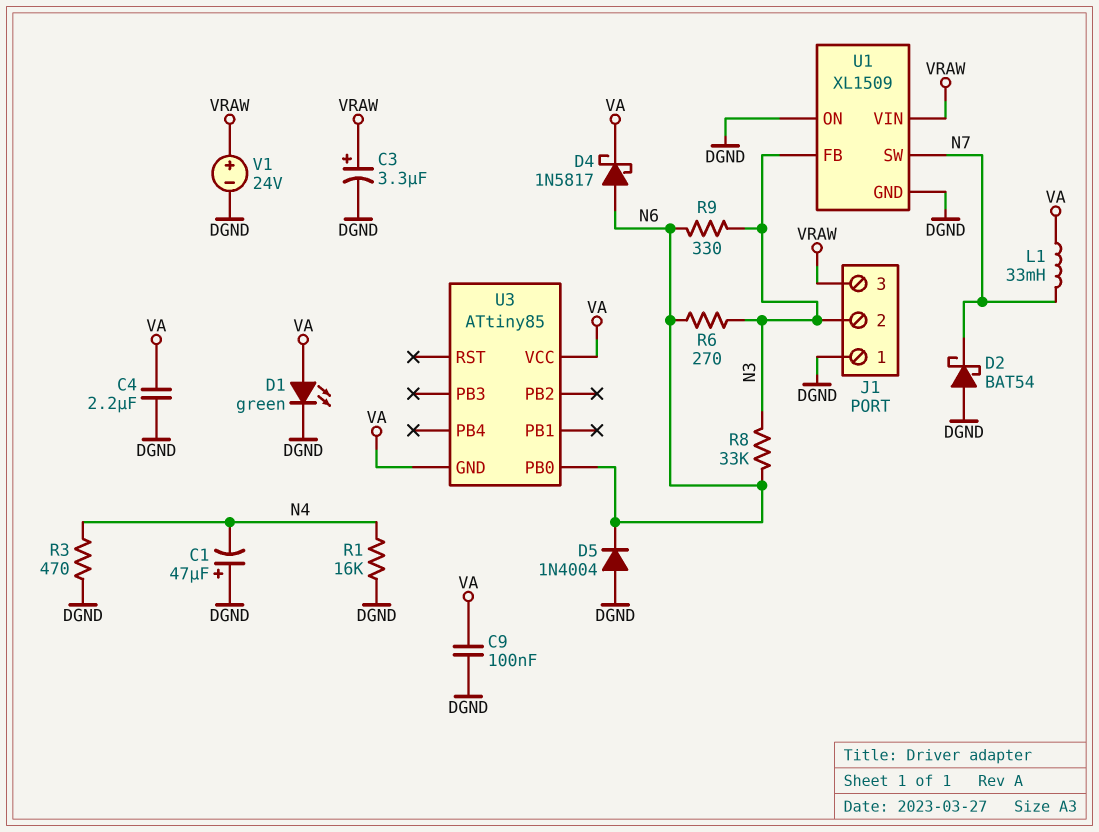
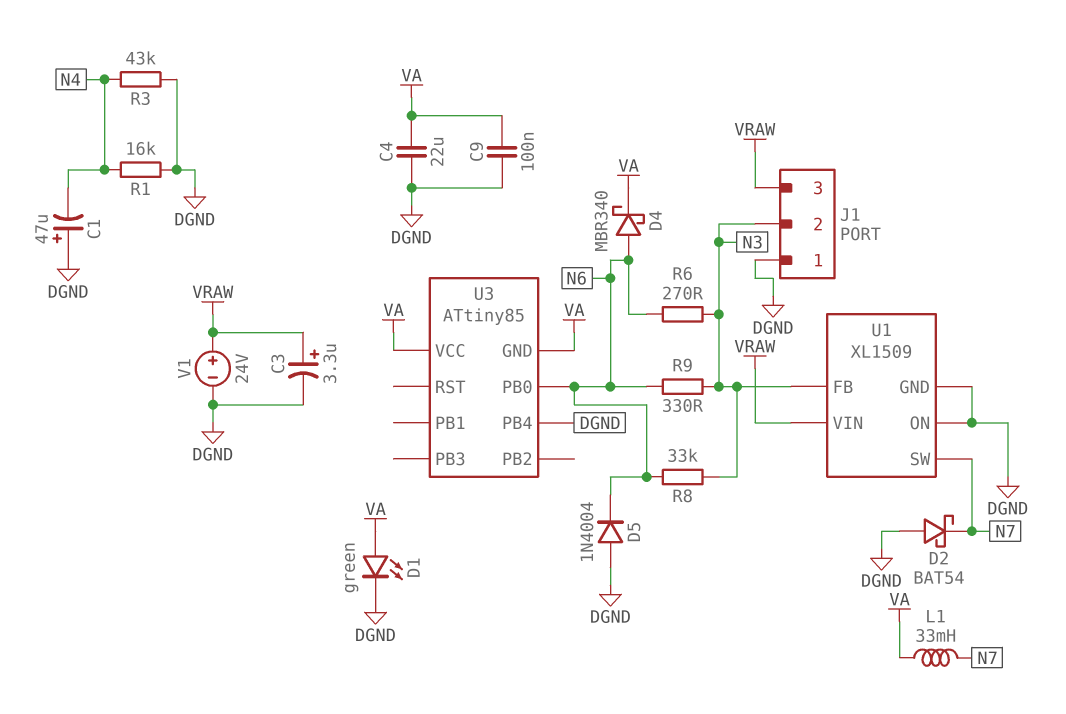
C4: 2.2uF (DGND, VA) -> 22uF (DGND, VA)
D4: schottky 1N5817 (A N6, K VA) -> schottky MBR340 (A N6, K VA)
R3: 470 (DGND, N4) -> 43k (DGND, N4)
U3 pin PB4: none -> DGND

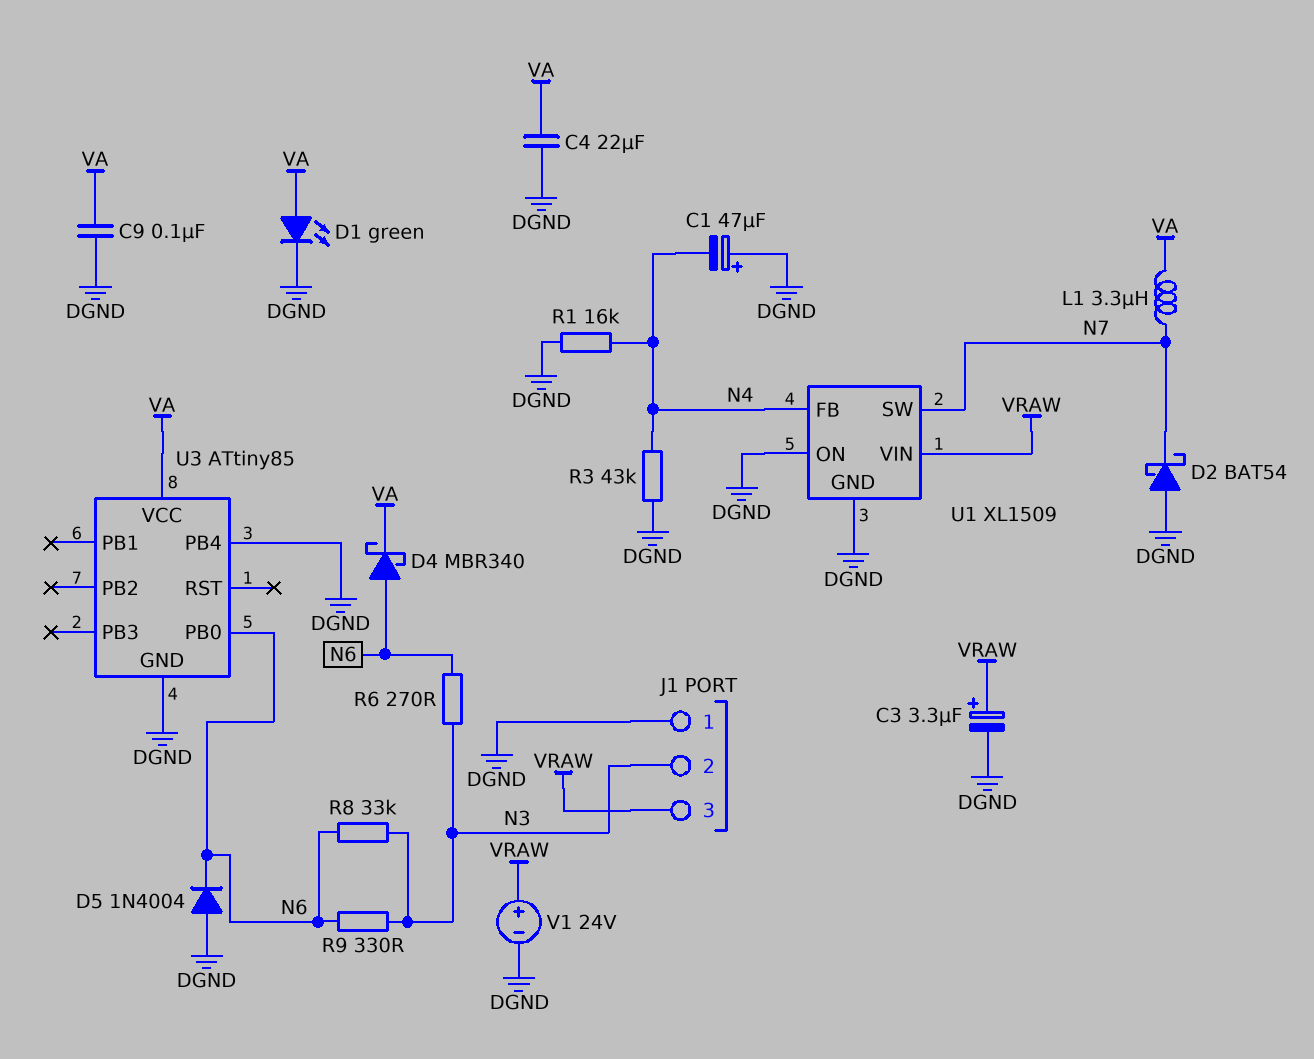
L1: 33mH (N7, VA) -> 3.3uH (N7, VA)
U1 pin FB: N3 -> N4
U3 pin GND: VA -> DGND

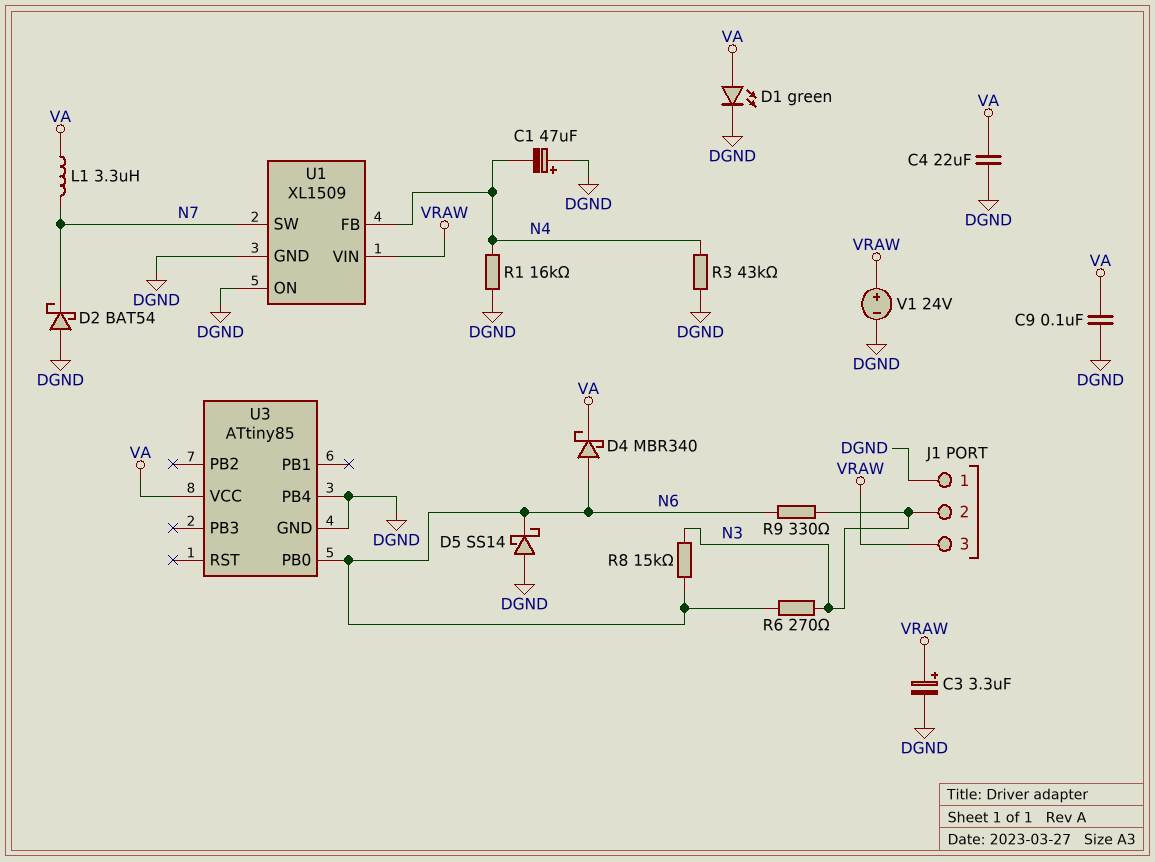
D5: diode 1N4004 (A DGND, K N6) -> schottky SS14 (A DGND, K N6)
R8: 33k (N3, N6) -> 15k (N3, N6)

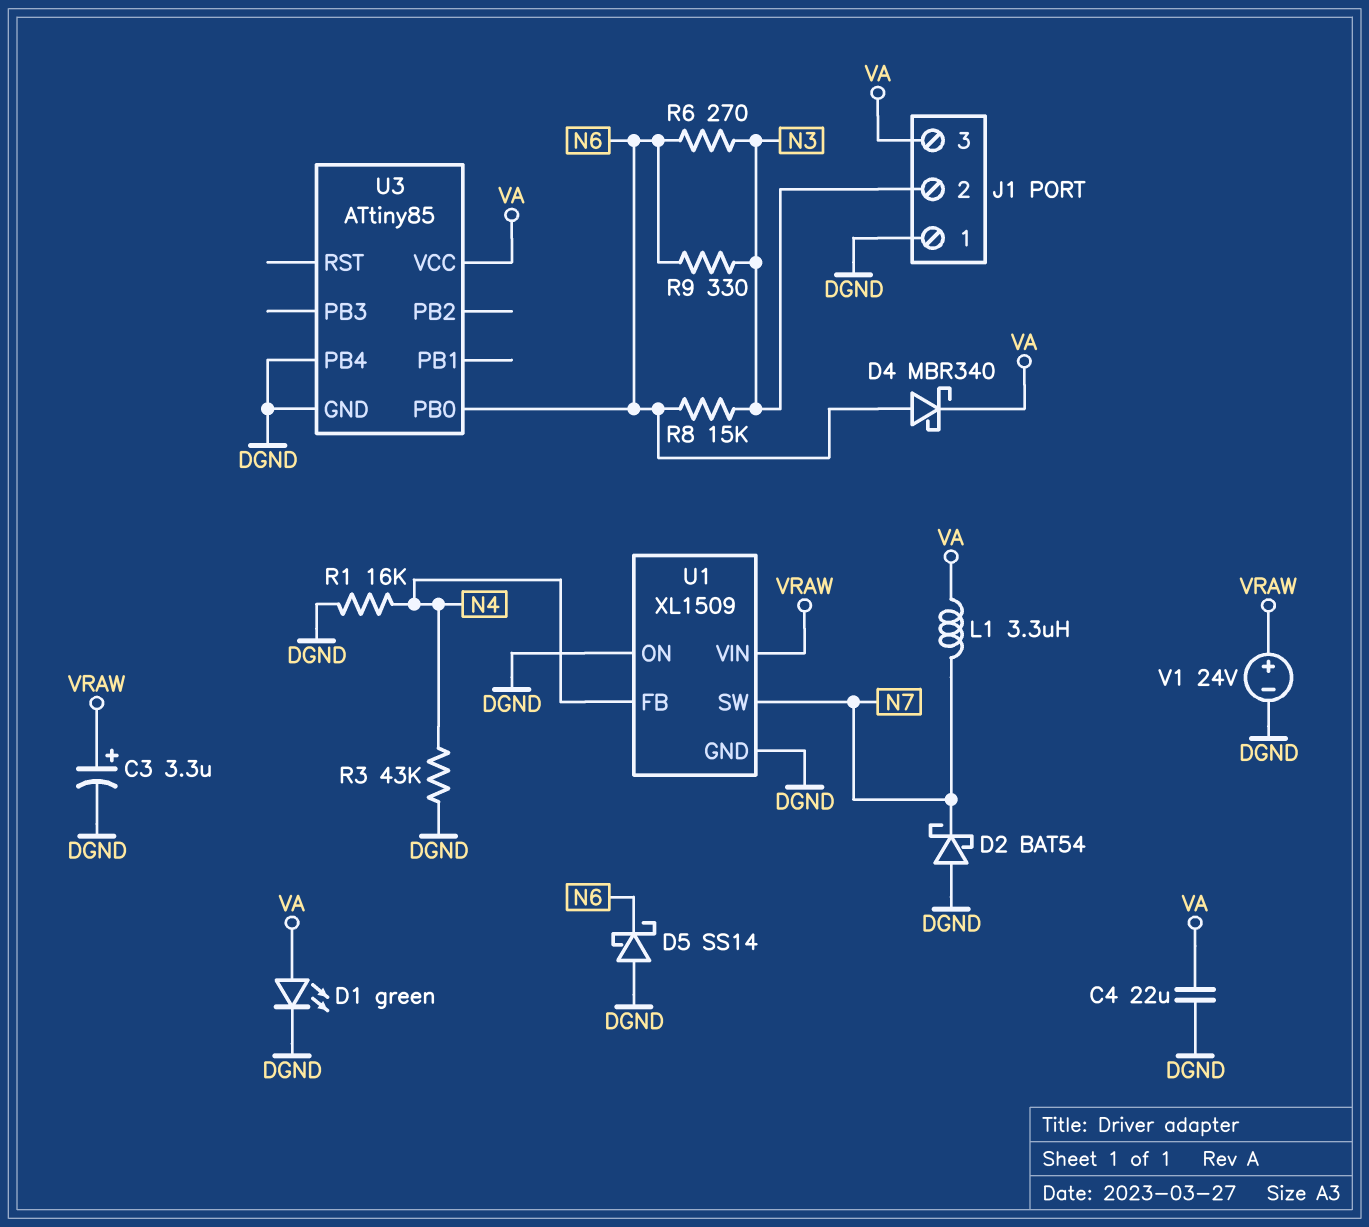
C1: 47uF (plus DGND, minus N4) -> none
C9: 100nF (DGND, VA) -> none
J1 pin 3: VRAW -> VA

